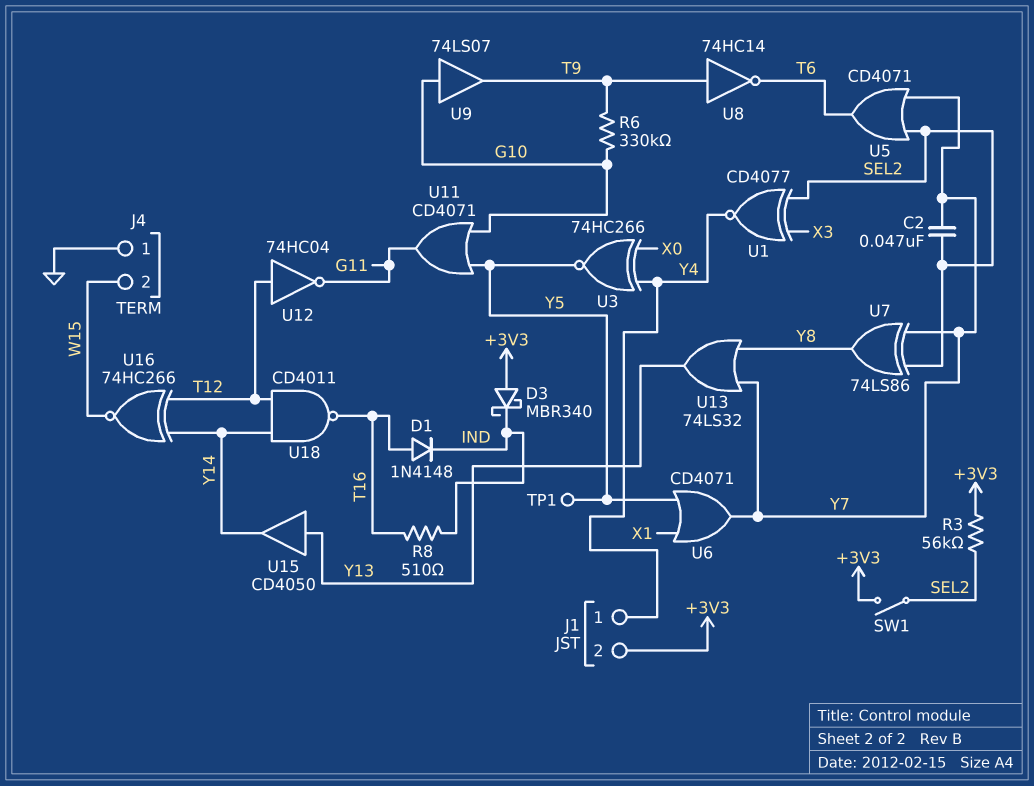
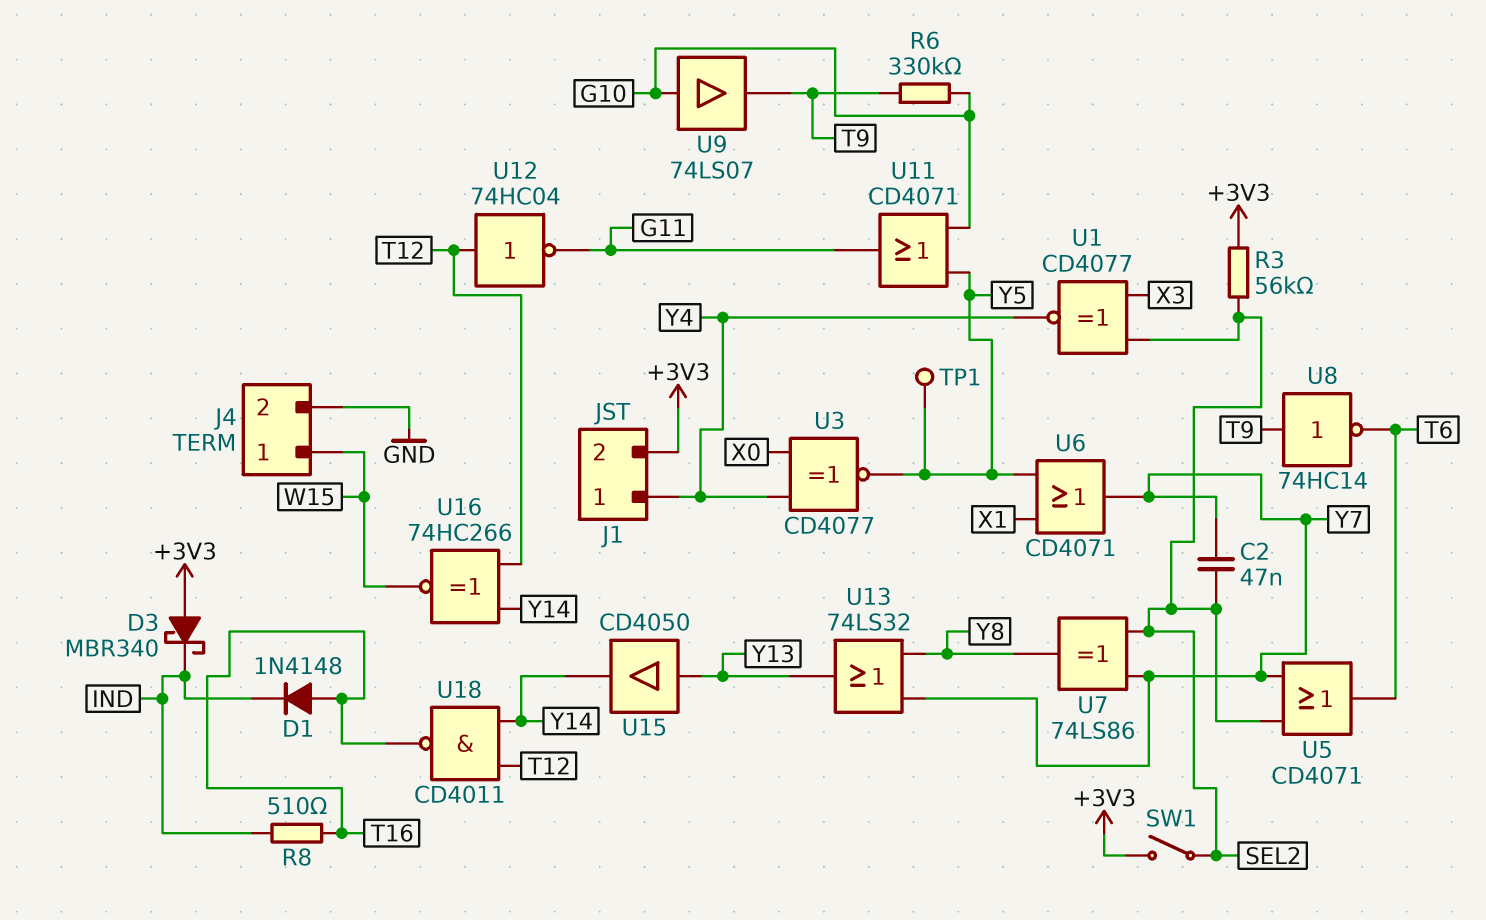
J4 pin 1: GND -> W15
J4 pin 2: W15 -> GND
U3: XNOR 74HC266 (in X0, in Y4, out Y5) -> XNOR CD4077 (in X0, in Y4, out Y5)

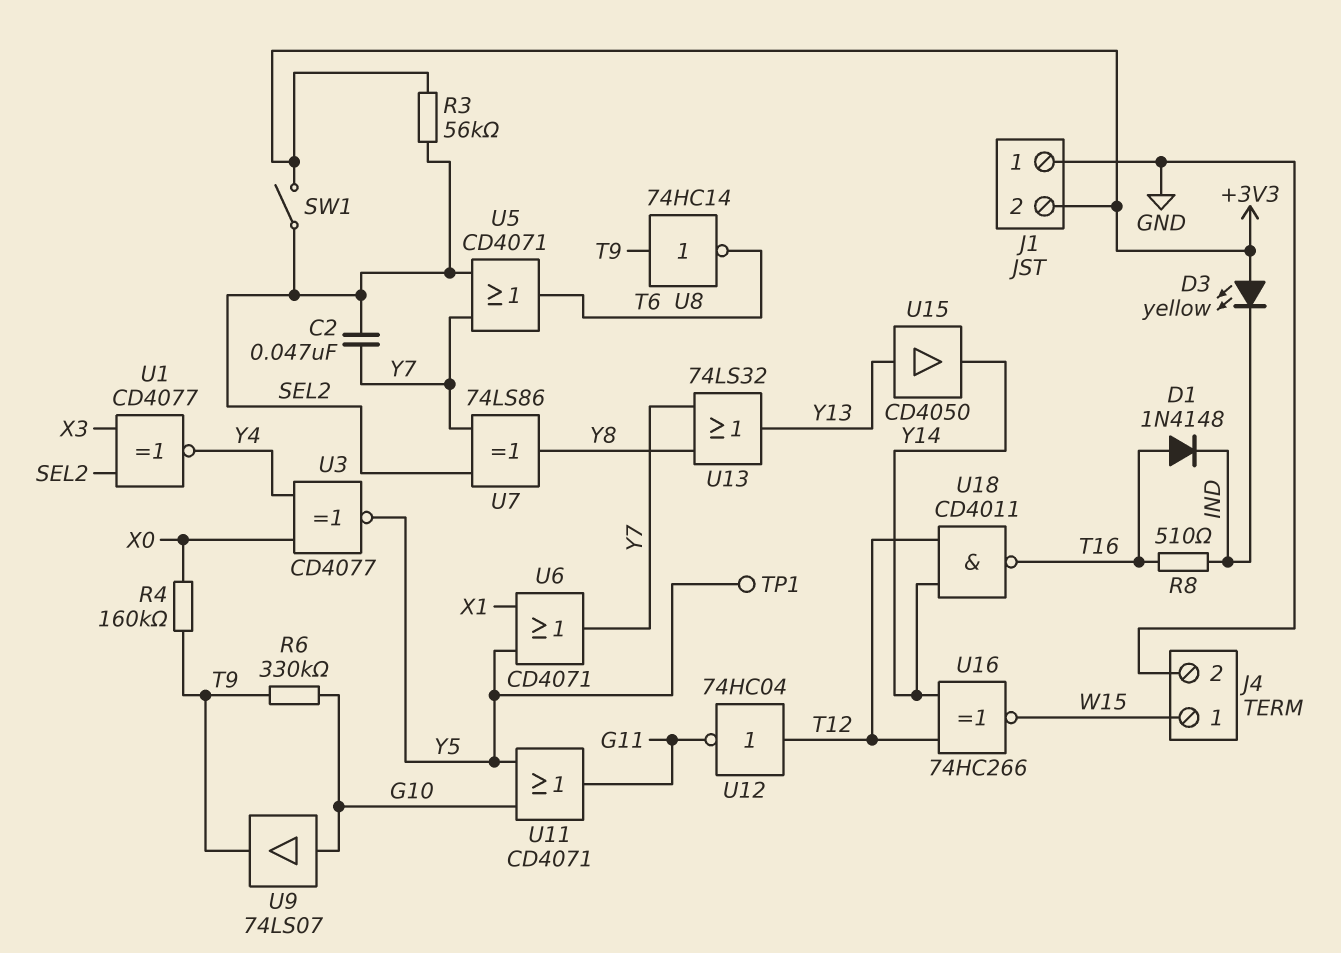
D3: schottky MBR340 (A +3V3, K IND) -> LED yellow (A +3V3, K IND)
J1 pin 1: Y4 -> GND
R4: none -> 160k (T9, X0)

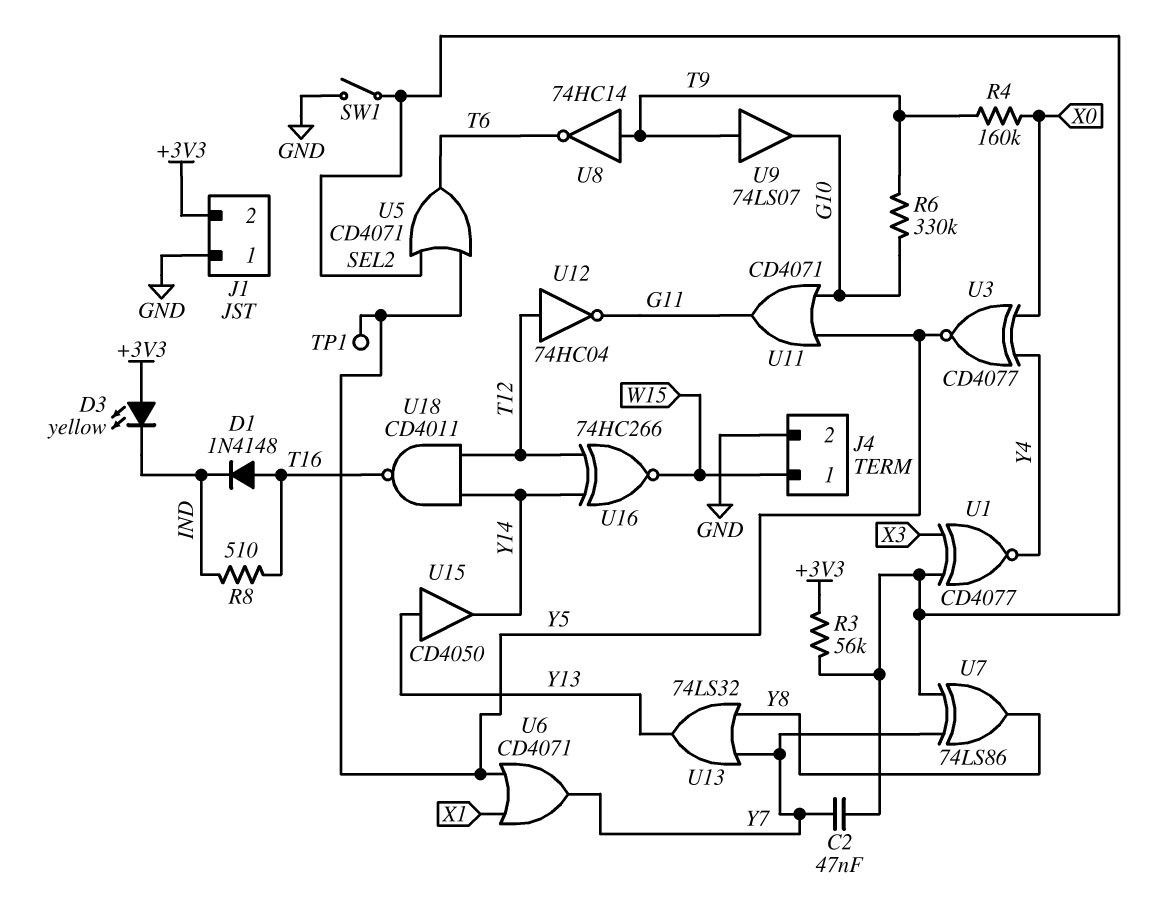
SW1: switch (+3V3, SEL2) -> switch (GND, SEL2)
U5: OR CD4071 (in SEL2, in Y7, out T6) -> OR CD4071 (in SEL2, in Y5, out T6)
U9: buffer 74LS07 (in G10, out T9) -> buffer 74LS07 (in T9, out G10)

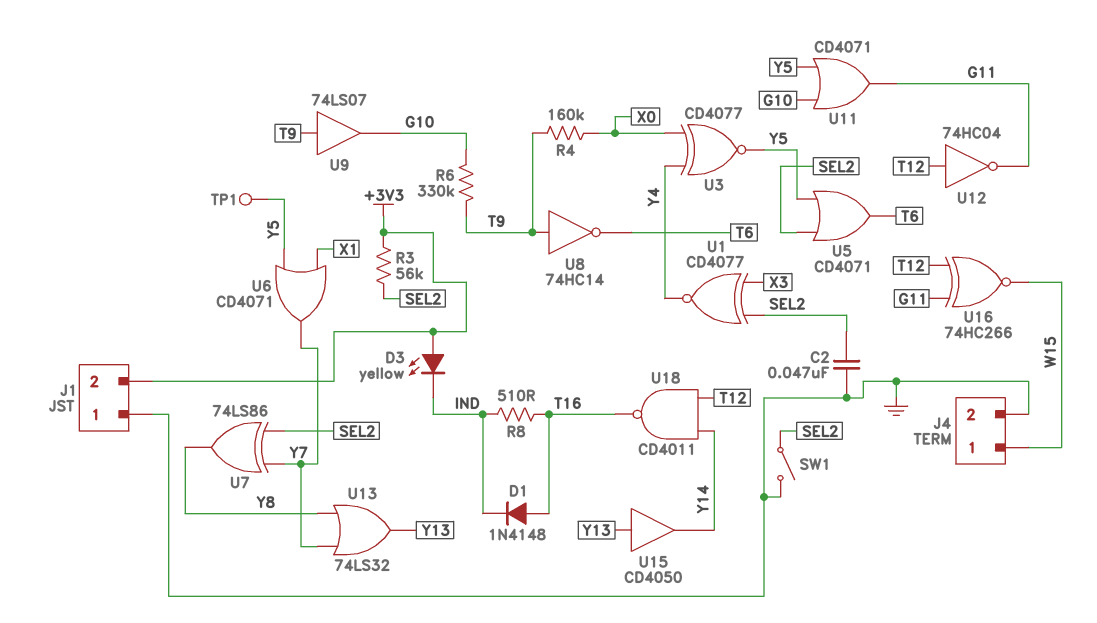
C2: 47nF (SEL2, Y7) -> 47nF (GND, SEL2)
U16: XNOR 74HC266 (in T12, in Y14, out W15) -> XNOR 74HC266 (in G11, in T12, out W15)

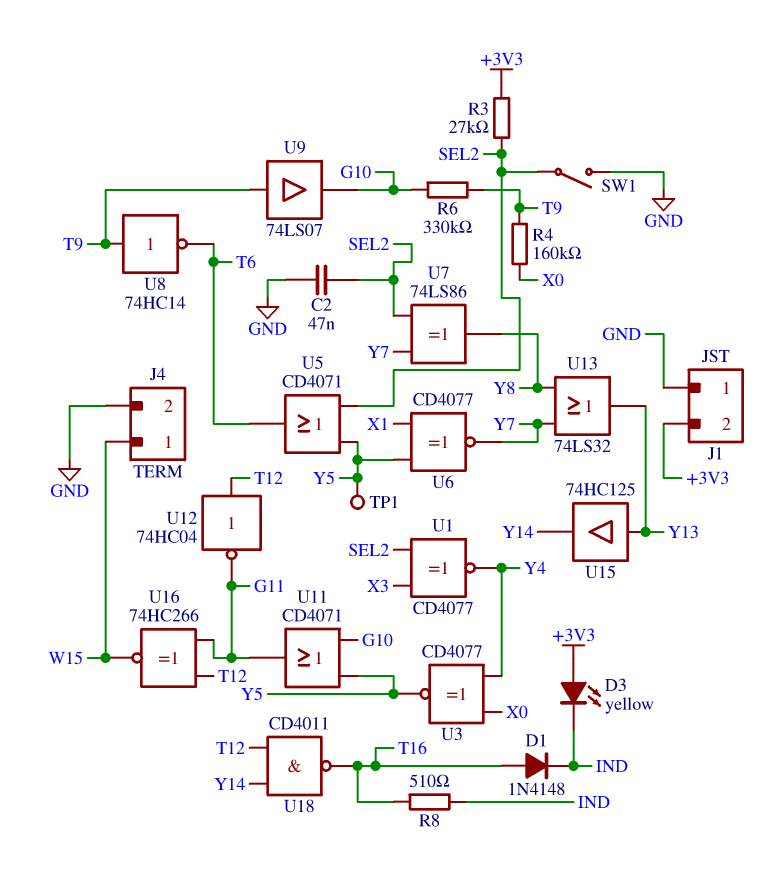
R3: 56k (+3V3, SEL2) -> 27k (+3V3, SEL2)
U6: OR CD4071 (in X1, in Y5, out Y7) -> XNOR CD4077 (in X1, in Y5, out Y7)
U15: buffer CD4050 (in Y13, out Y14) -> buffer 74HC125 (in Y13, out Y14)

